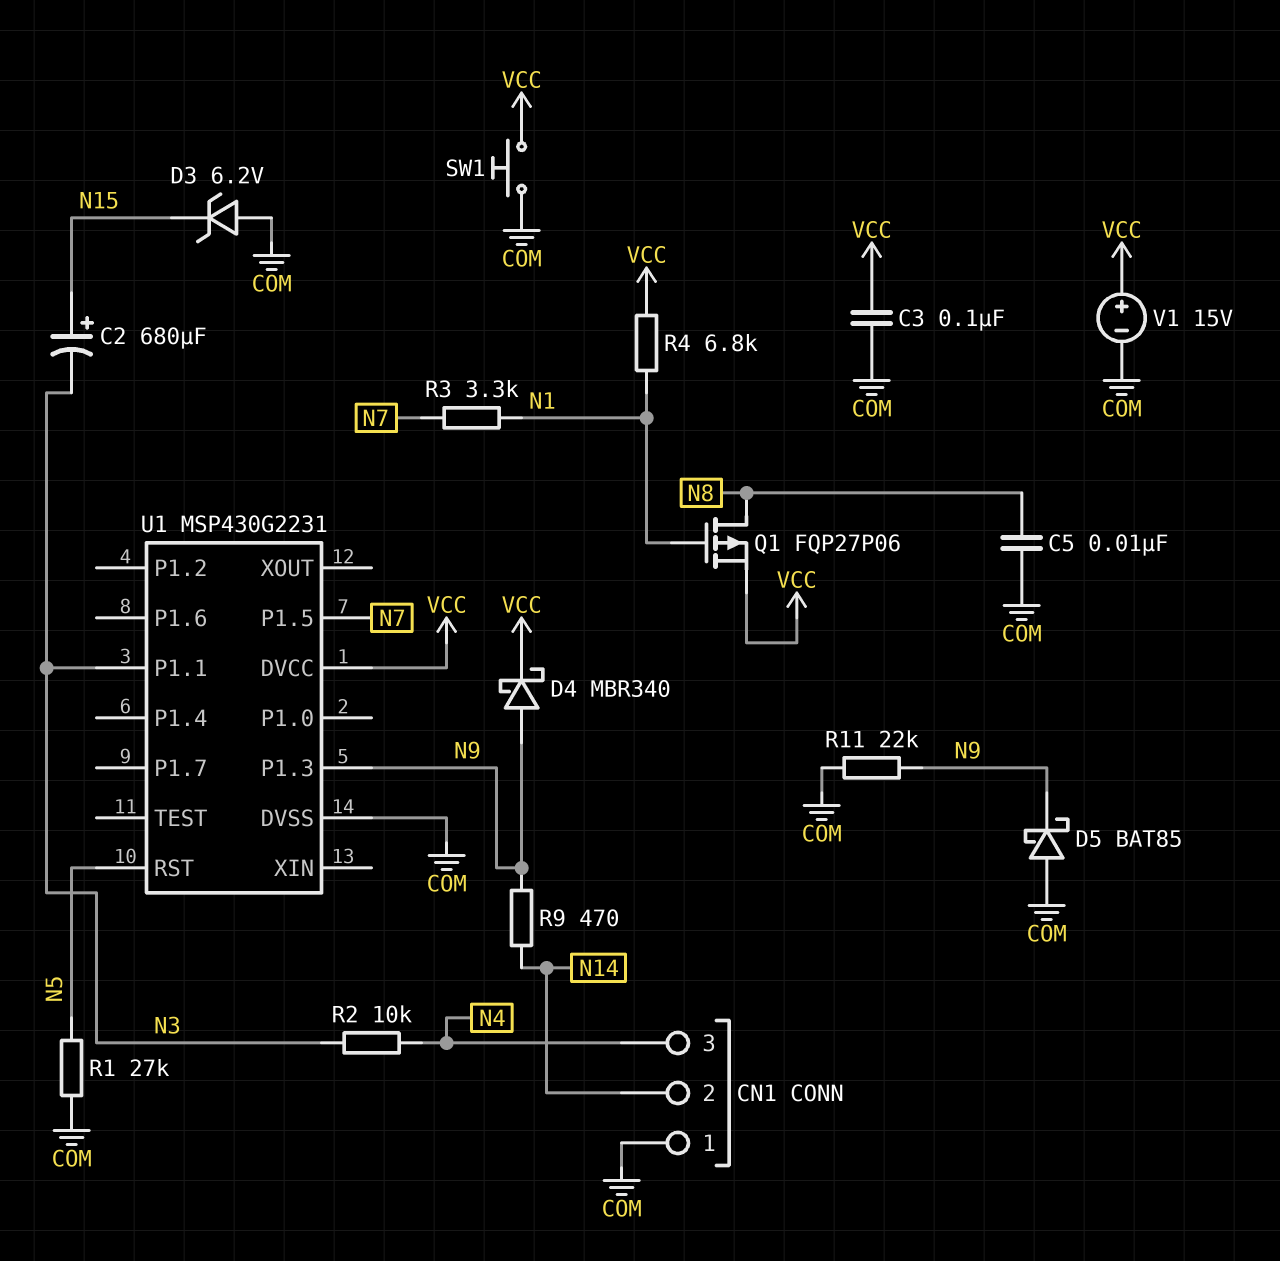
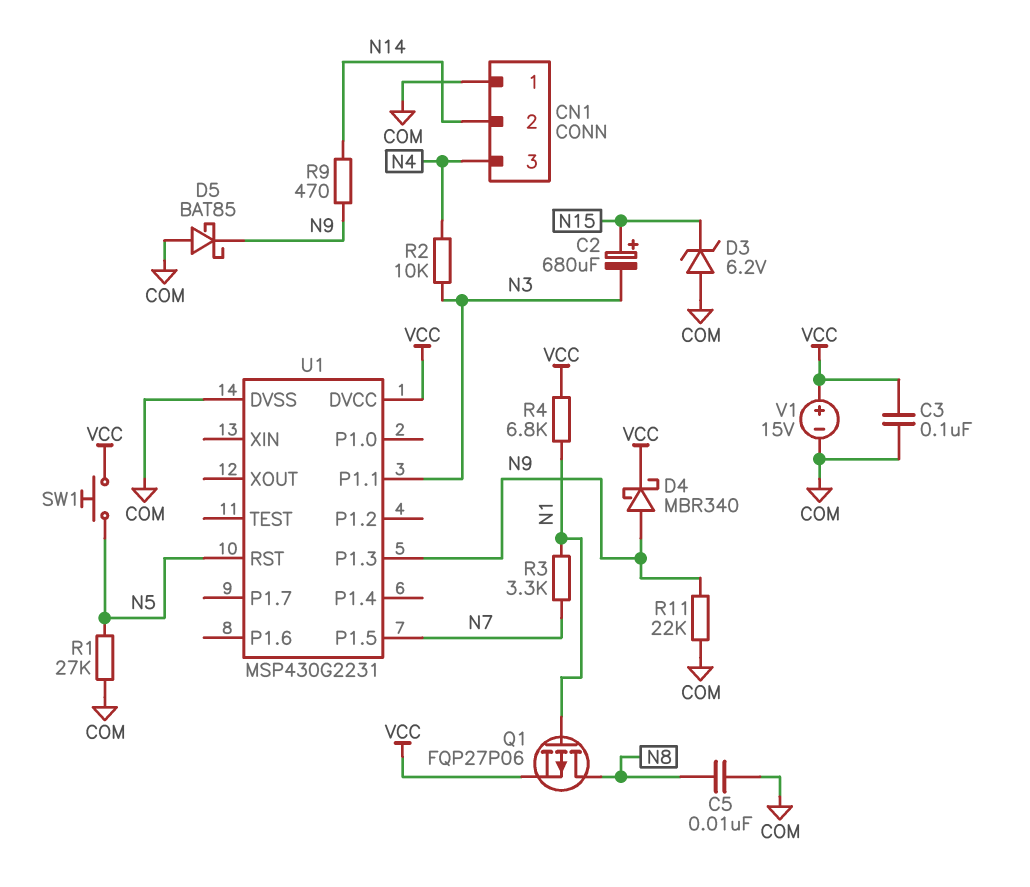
SW1: button (COM, VCC) -> button (N5, VCC)

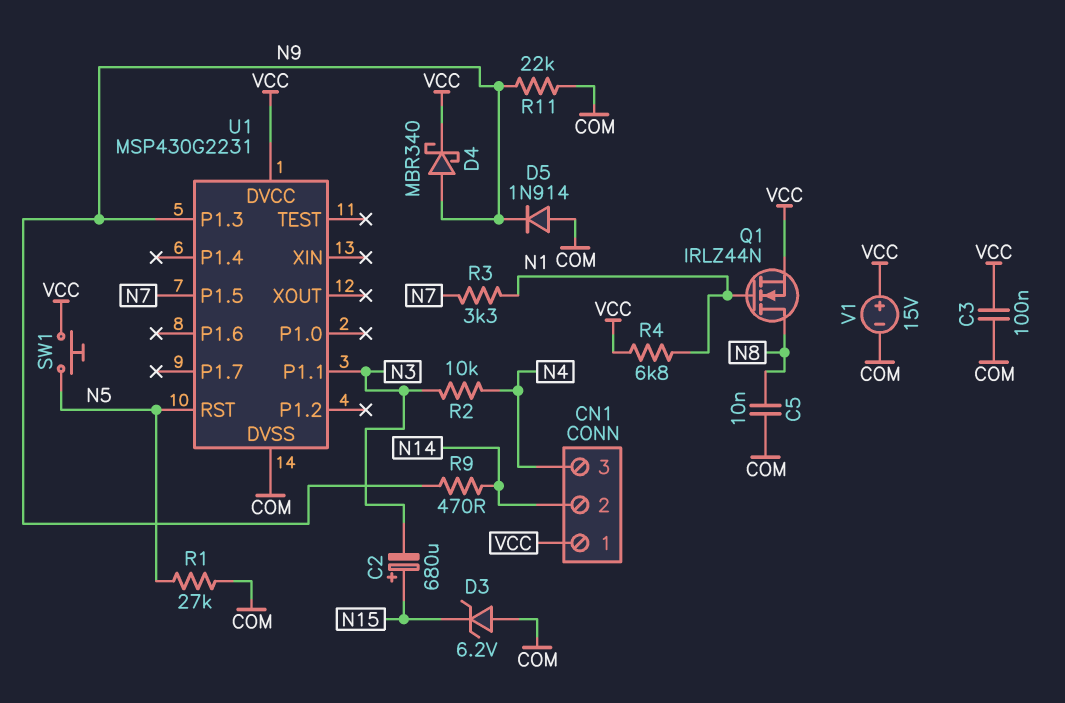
CN1 pin 1: COM -> VCC
D5: schottky BAT85 (A COM, K N9) -> diode 1N914 (A COM, K N9)
Q1: PMOS FQP27P06 (G N1, D N8, S VCC) -> NMOS IRLZ44N (G N1, D N8, S VCC)

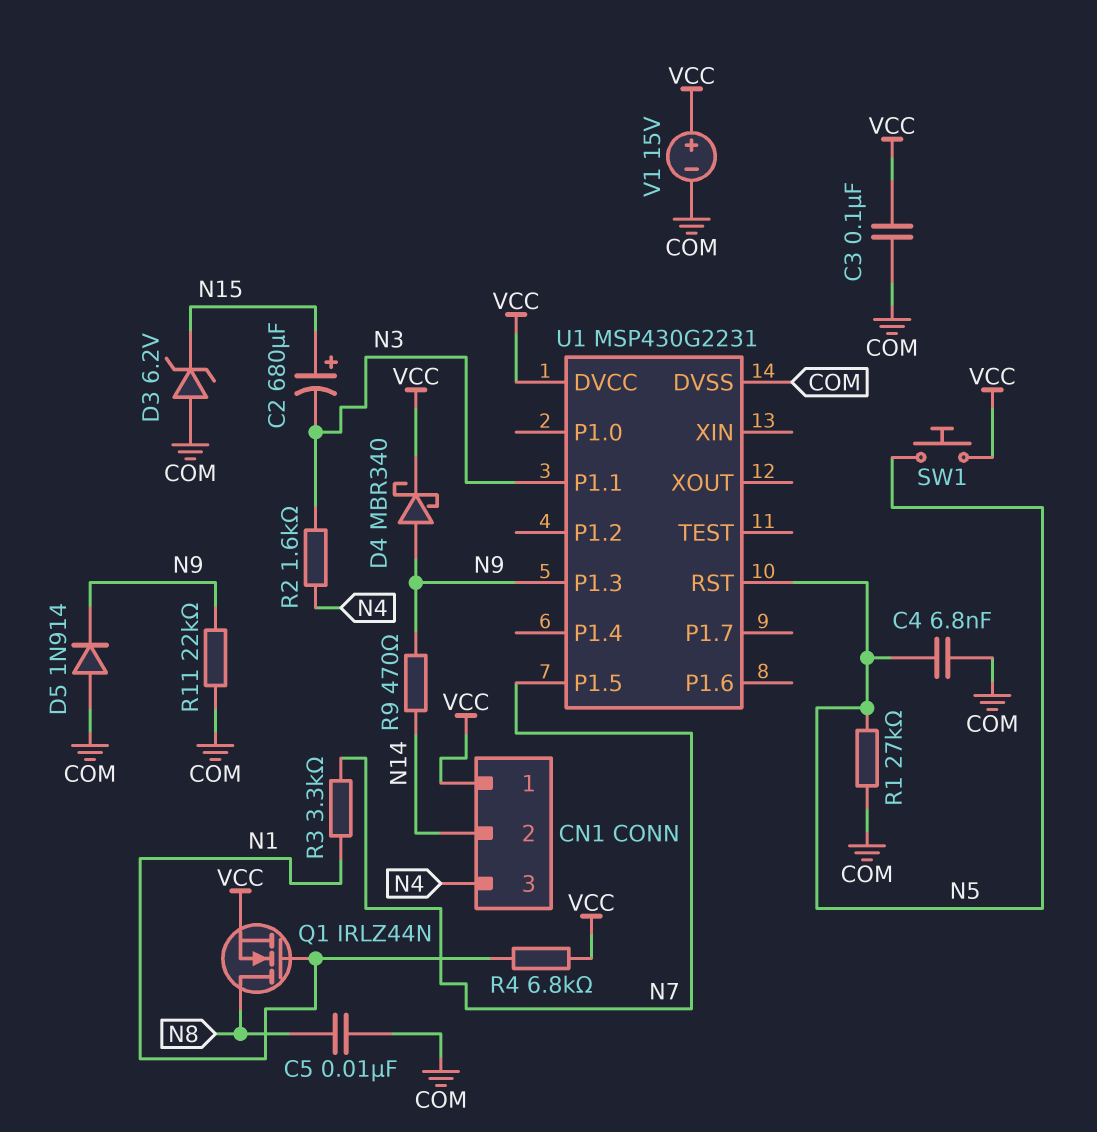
C4: none -> 6.8nF (COM, N5)
R2: 10k (N3, N4) -> 1.6k (N3, N4)

